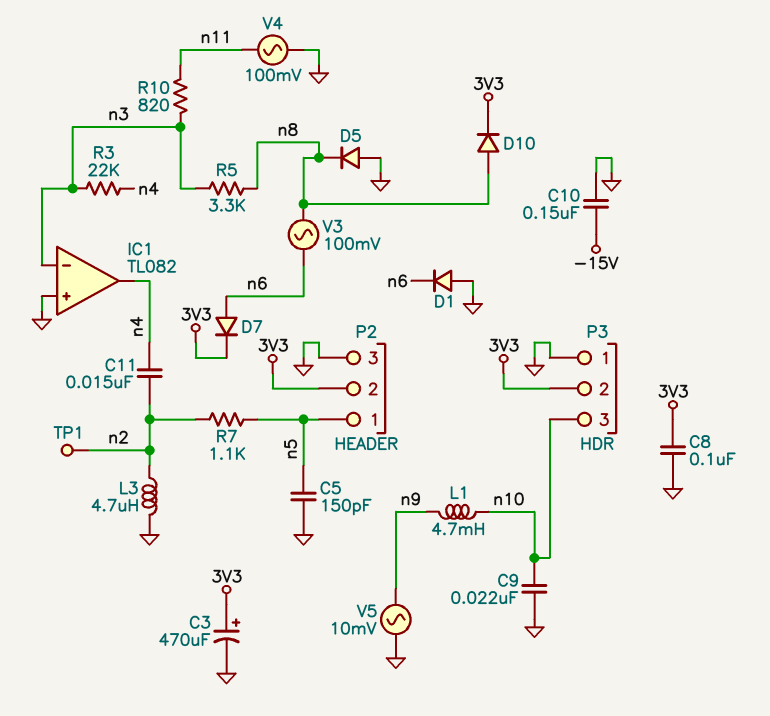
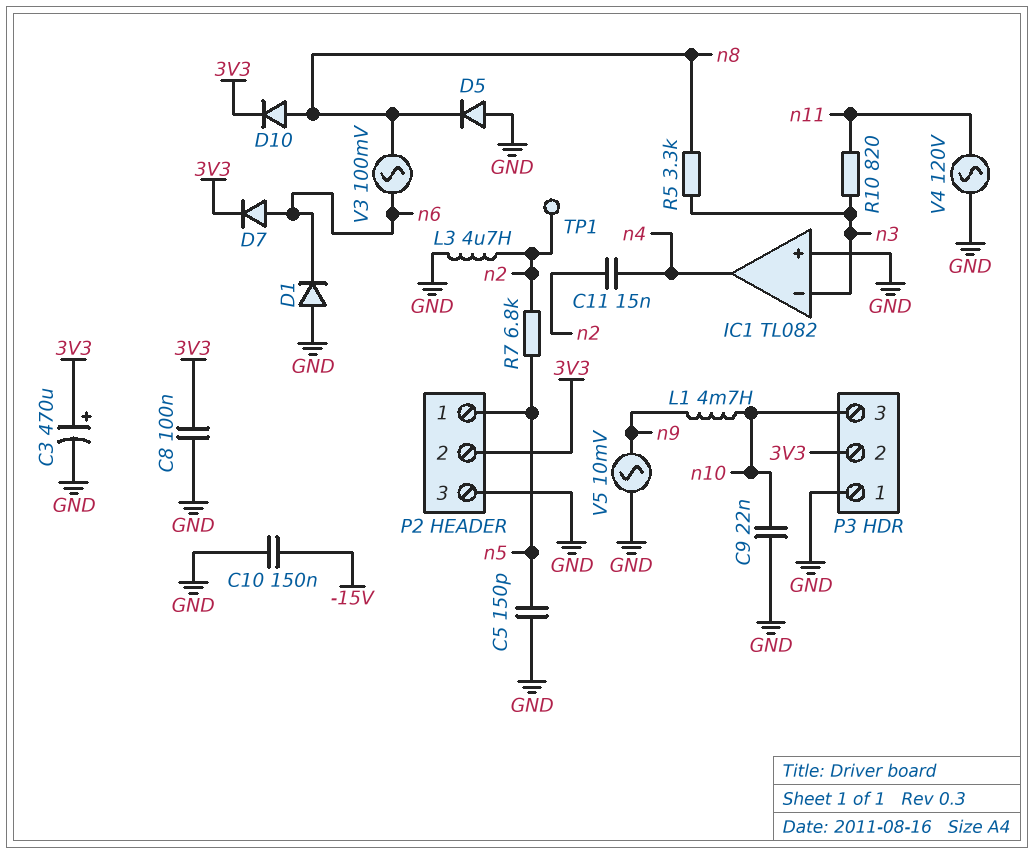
R3: 22k (n3, n4) -> none
R7: 1.1k (n2, n5) -> 6.8k (n2, n5)
V4: AC 100mV (GND, n11) -> AC 120V (GND, n11)

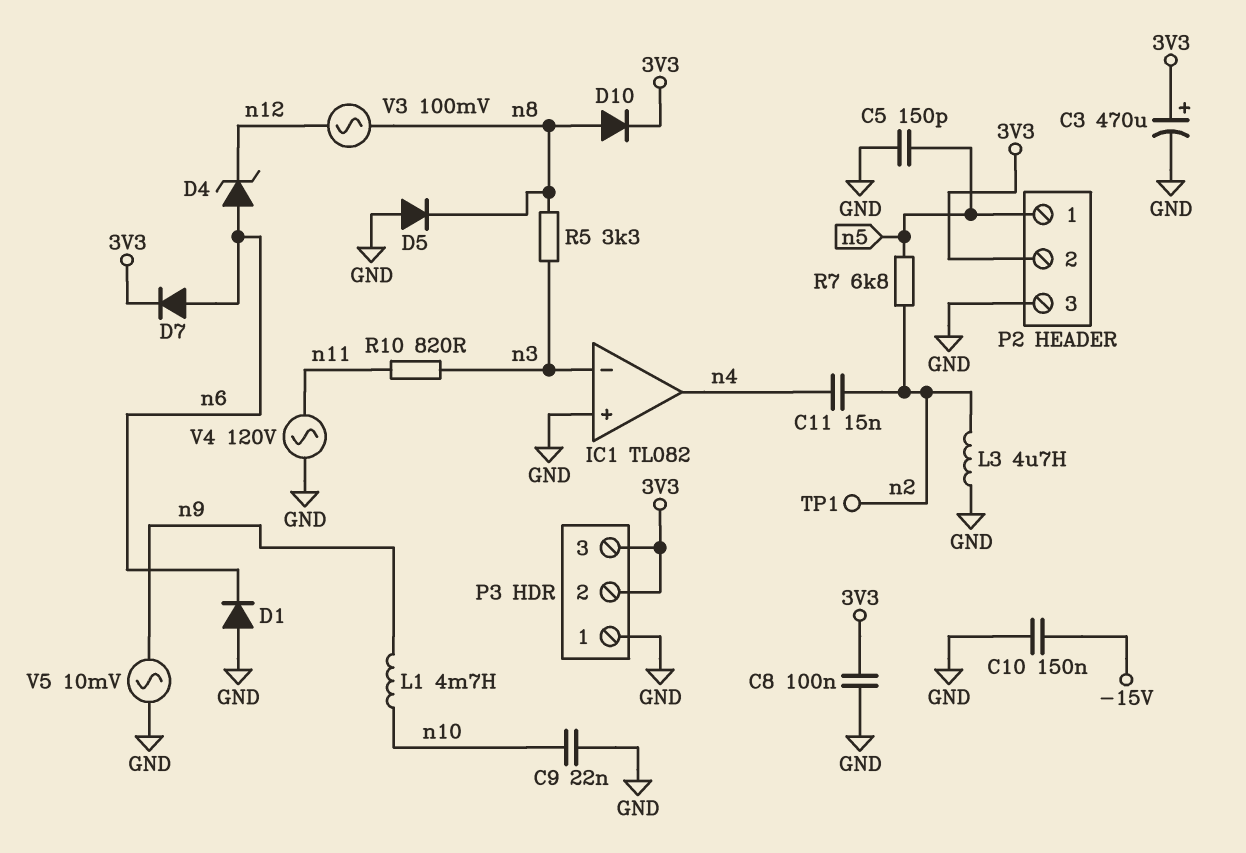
D4: none -> zener (A n6, K n12)
P3 pin 3: n10 -> 3V3
V3: AC 100mV (n6, n8) -> AC 100mV (n8, n12)

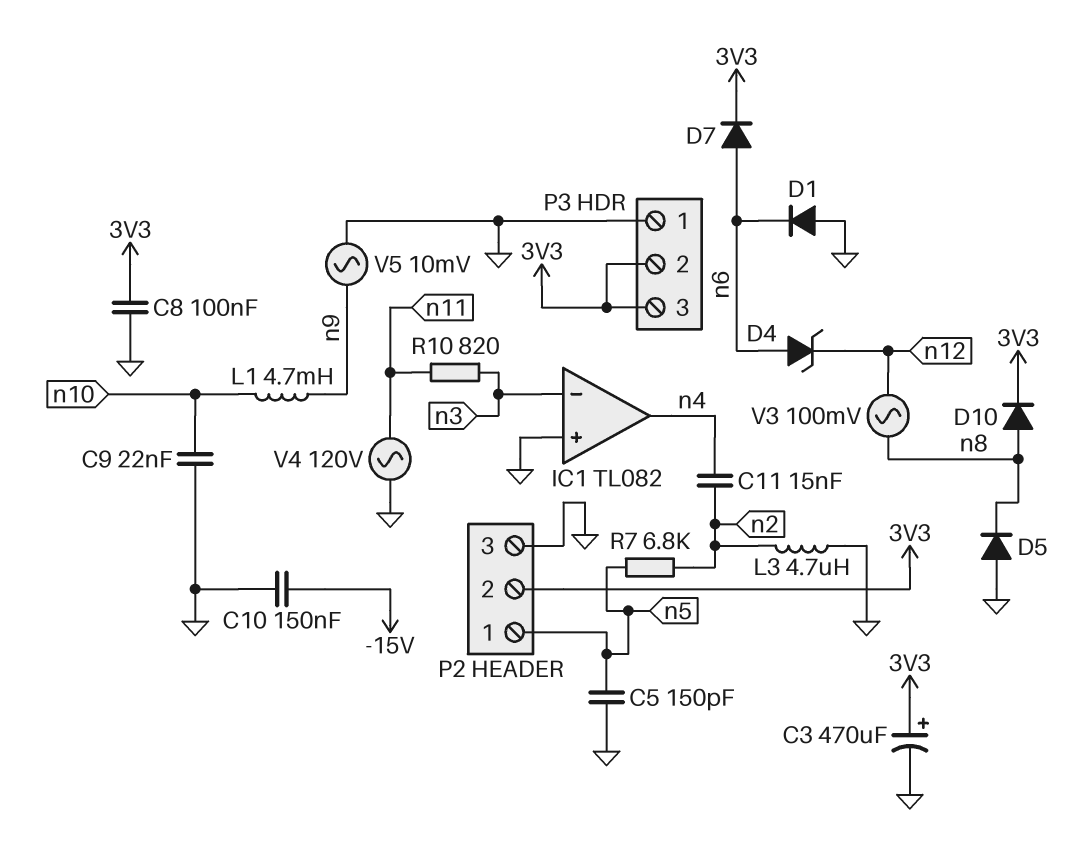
R5: 3.3k (n3, n8) -> none
TP1: test point (n2) -> none

